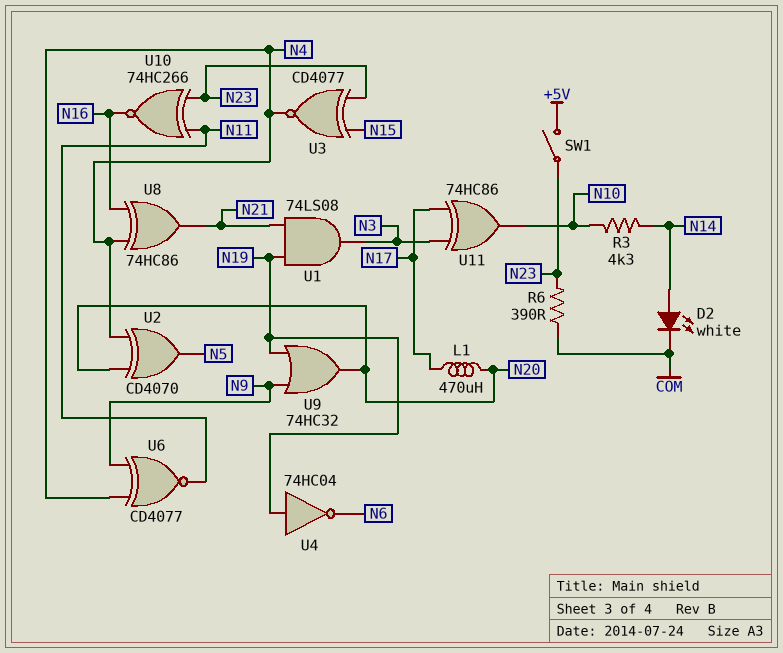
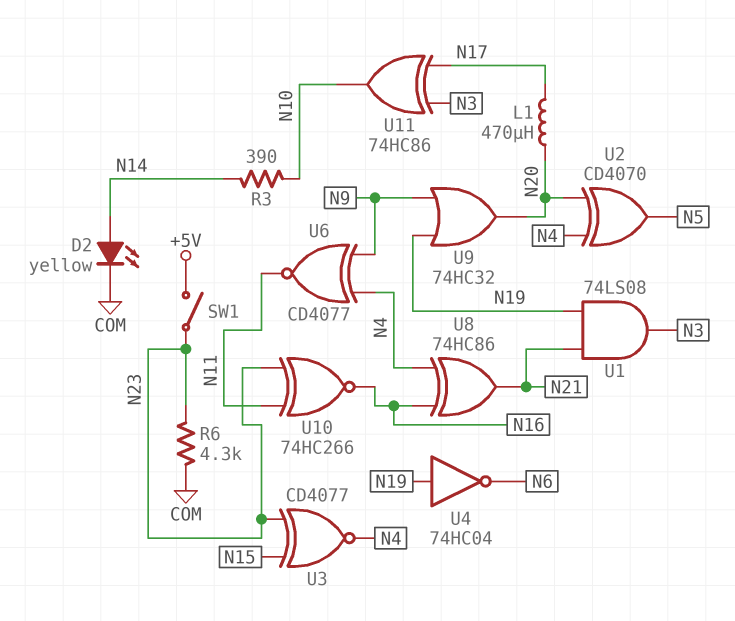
D2: LED white (A N14, K COM) -> LED yellow (A N14, K COM)
R3: 4.3k (N10, N14) -> 390 (N10, N14)
R6: 390 (COM, N23) -> 4.3k (COM, N23)

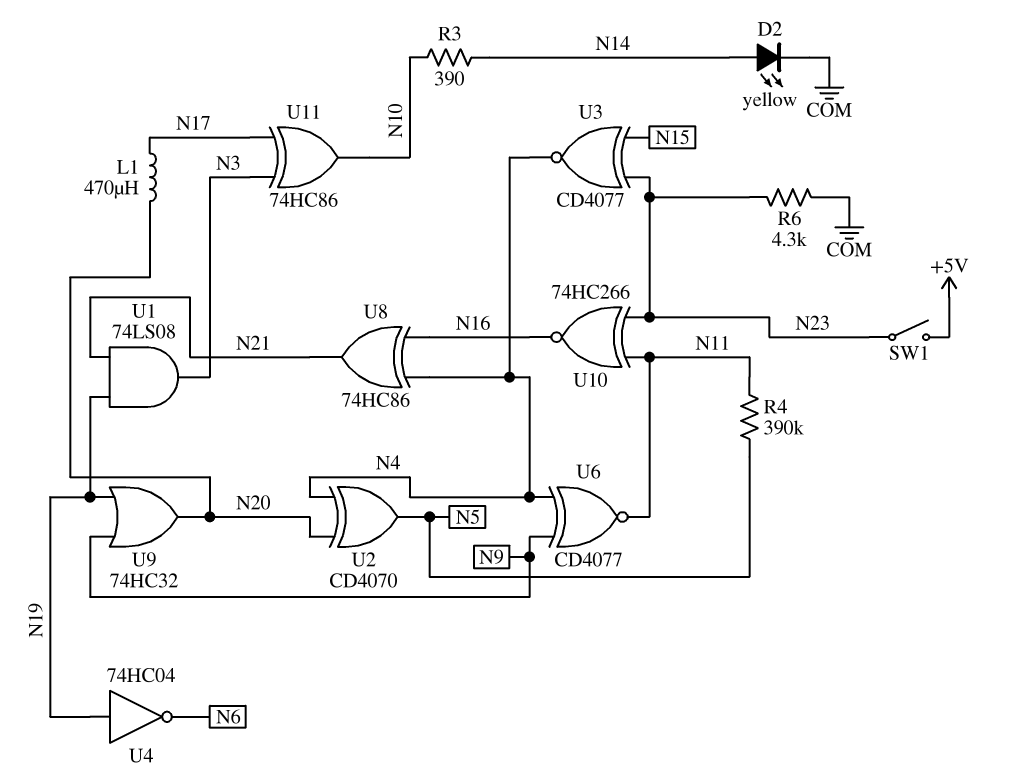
R4: none -> 390k (N5, N11)

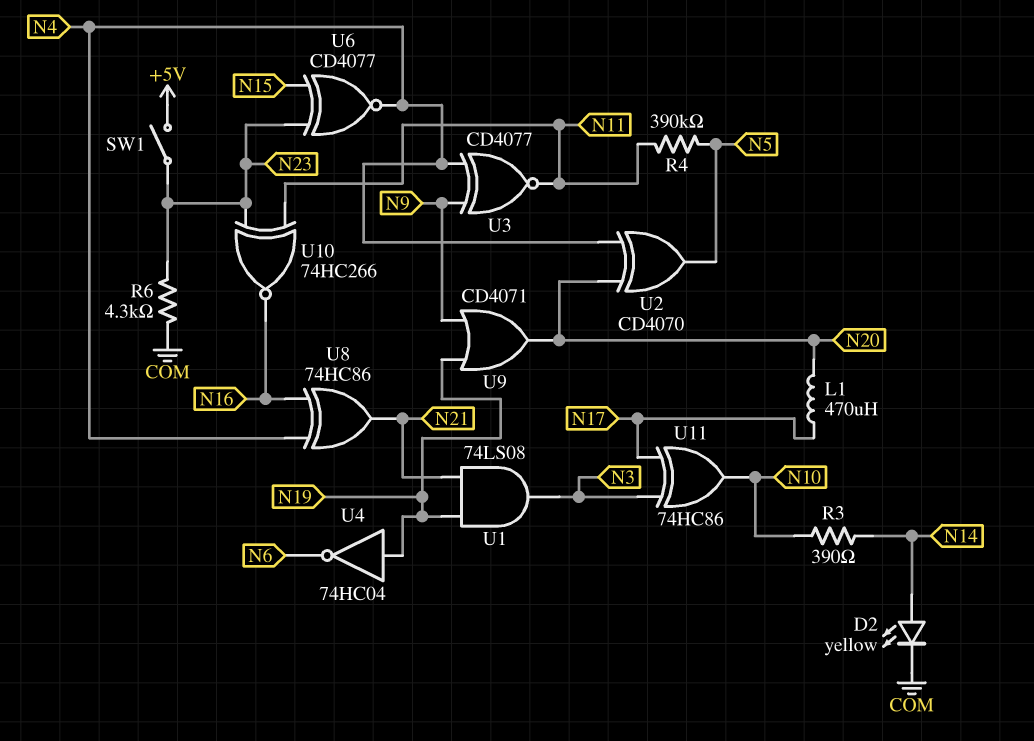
U3: XNOR CD4077 (in N15, in N23, out N4) -> XNOR CD4077 (in N4, in N9, out N11)
U6: XNOR CD4077 (in N4, in N9, out N11) -> XNOR CD4077 (in N15, in N23, out N4)
U9: OR 74HC32 (in N9, in N19, out N20) -> OR CD4071 (in N9, in N19, out N20)

